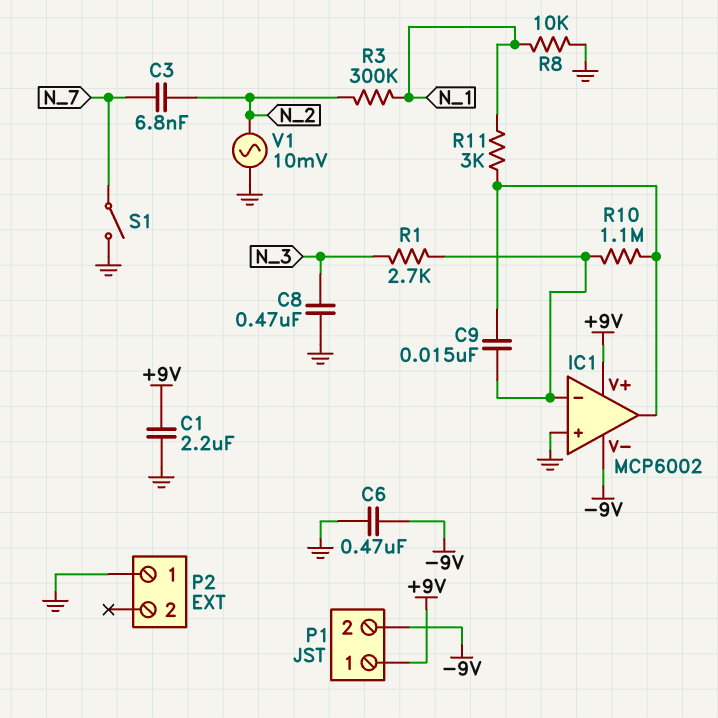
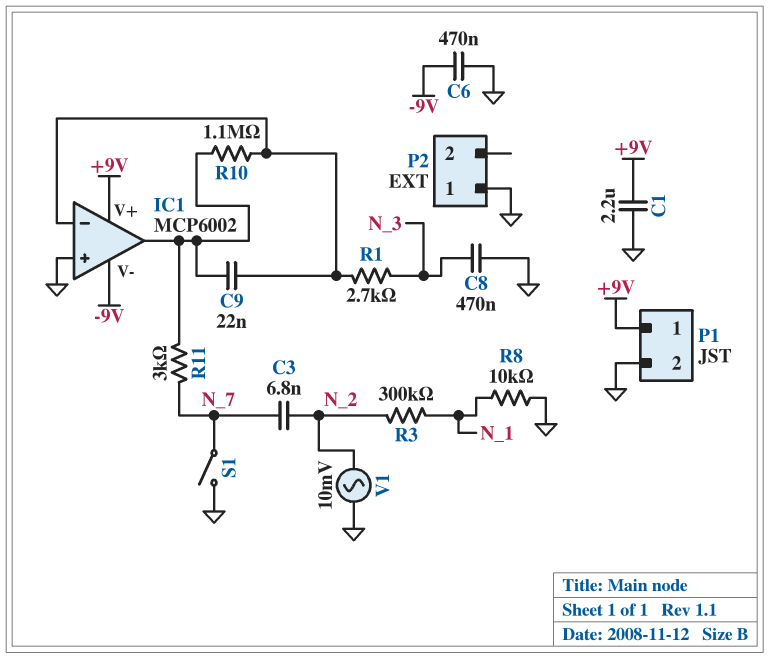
C9: 15nF (IC1/in-, IC1/out) -> 22nF (IC1/in-, IC1/out)
P1 pin 2: -9V -> GND
R11: 3k (IC1/out, N_1) -> 3k (IC1/out, N_7)

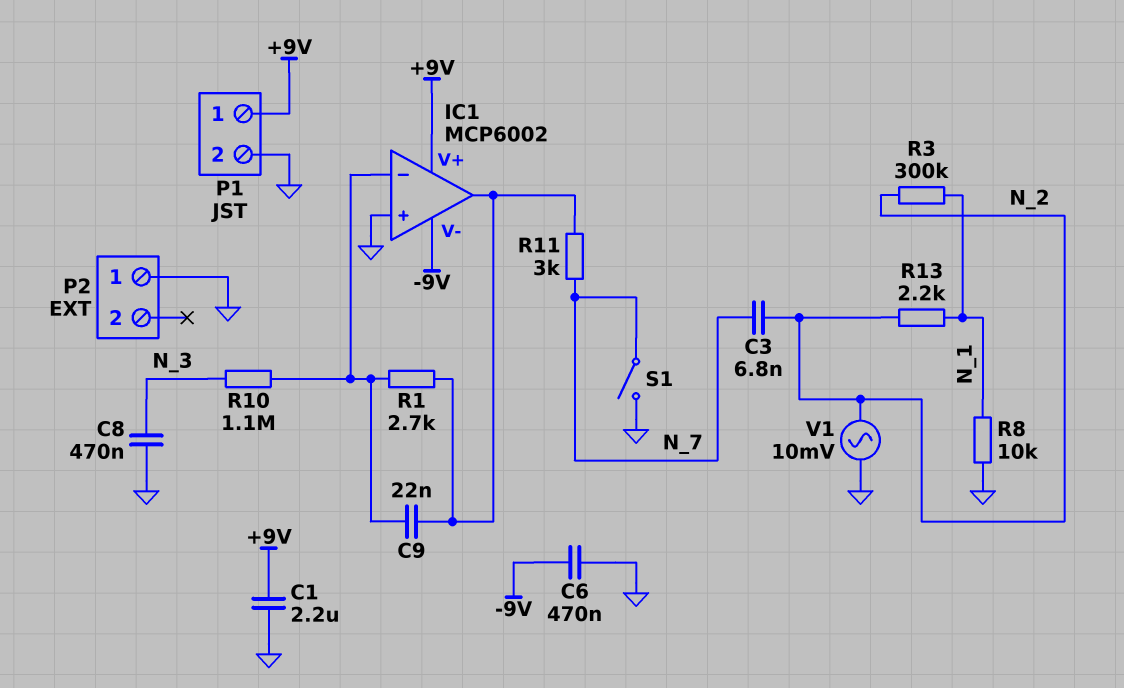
R1: 2.7k (IC1/in-, N_3) -> 2.7k (IC1/in-, IC1/out)
R10: 1.1M (IC1/in-, IC1/out) -> 1.1M (IC1/in-, N_3)
R13: none -> 2.2k (N_1, N_2)

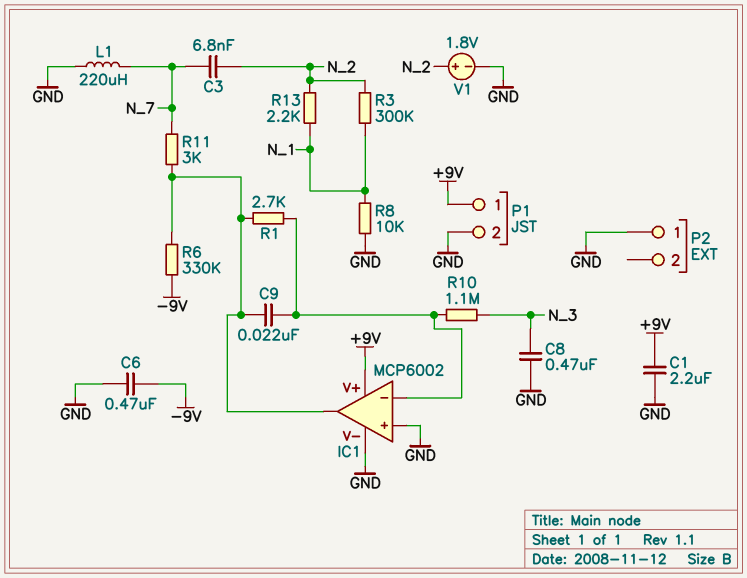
IC1 pin V-: -9V -> GND
L1: none -> 220uH (GND, N_7)
R6: none -> 330k (-9V, IC1/out)
S1: switch (GND, N_7) -> none
V1: AC 10mV (GND, N_2) -> 1.8V (plus N_2, minus GND)

